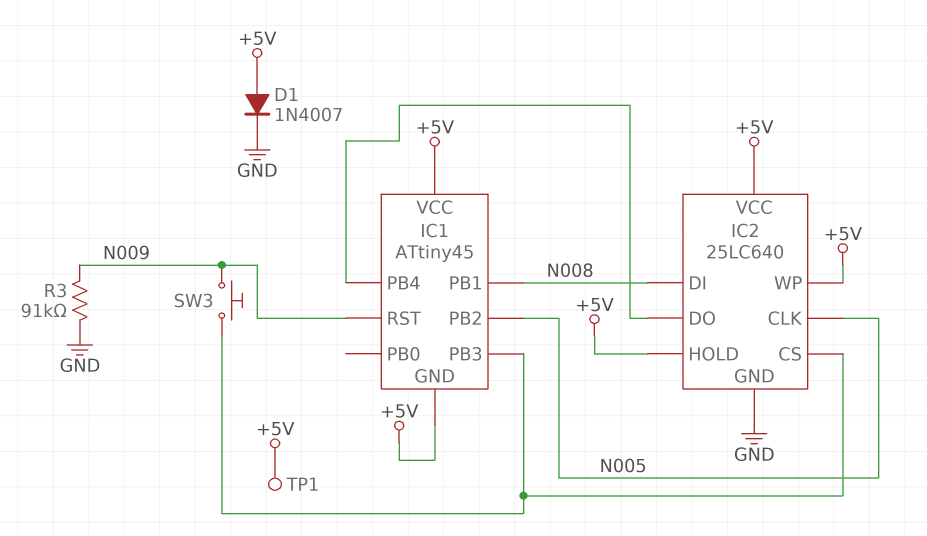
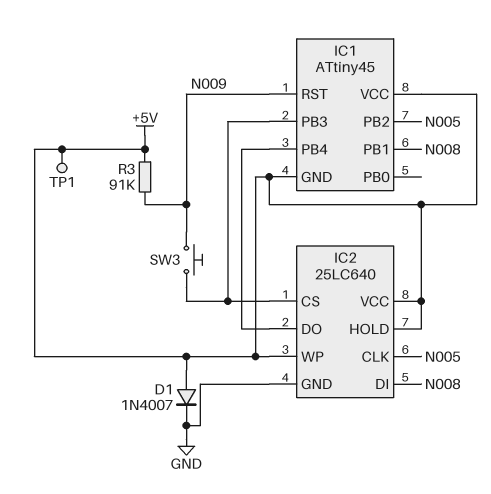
R3: 91k (GND, N009) -> 91k (+5V, N009)

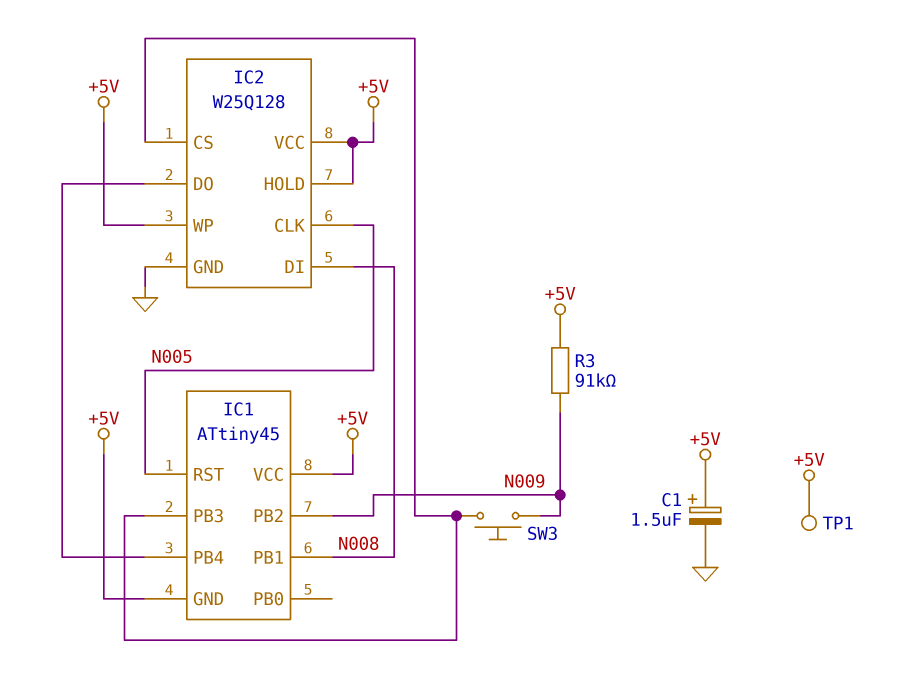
C1: none -> 1.5uF (plus +5V, minus GND)
D1: diode 1N4007 (A +5V, K GND) -> none
IC1 pin PB2: N005 -> N009
IC1 pin RST: N009 -> N005
IC2: 25LC640 -> W25Q128

